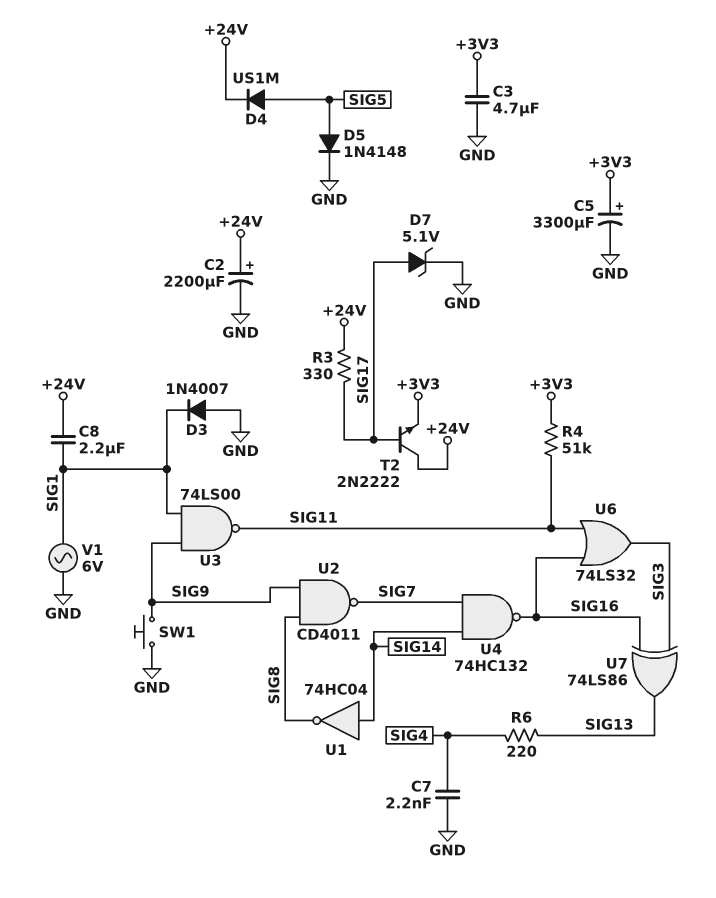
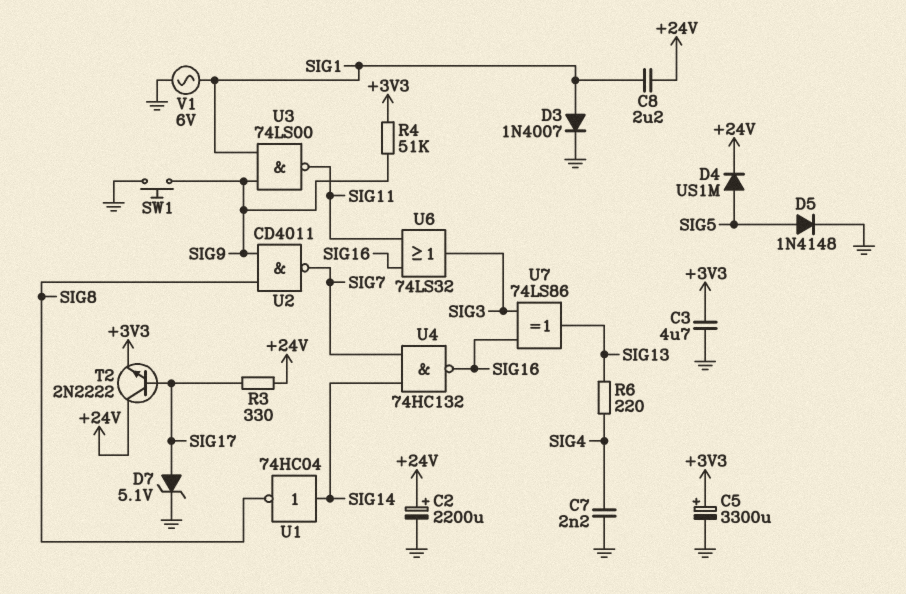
D3: diode 1N4007 (A GND, K SIG1) -> diode 1N4007 (A SIG1, K GND)
R4: 51k (+3V3, SIG11) -> 51k (+3V3, SIG9)

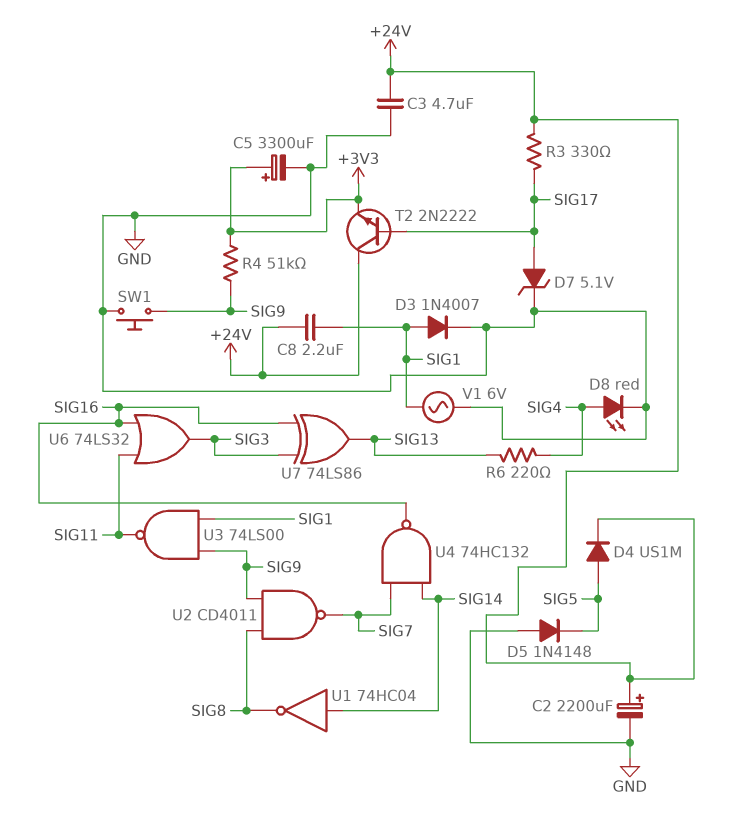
C3: 4.7uF (+3V3, GND) -> 4.7uF (+24V, GND)
C7: 2.2nF (GND, SIG4) -> none
D5: diode 1N4148 (A SIG5, K GND) -> diode 1N4148 (A GND, K SIG5)
D8: none -> LED red (A SIG4, K GND)

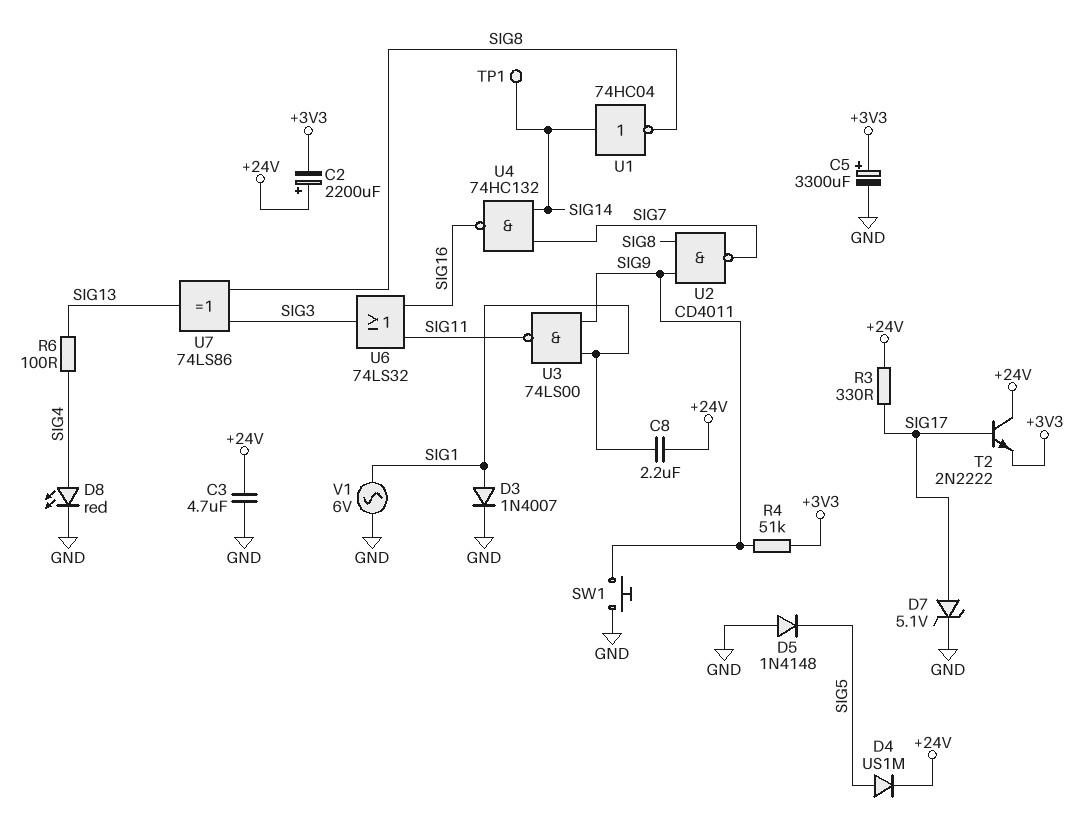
C2: 2200uF (plus +24V, minus GND) -> 2200uF (plus +24V, minus +3V3)
R6: 220 (SIG4, SIG13) -> 100 (SIG4, SIG13)
TP1: none -> test point (SIG14)
U7: XOR 74LS86 (in SIG3, in SIG16, out SIG13) -> XOR 74LS86 (in SIG3, in SIG8, out SIG13)

